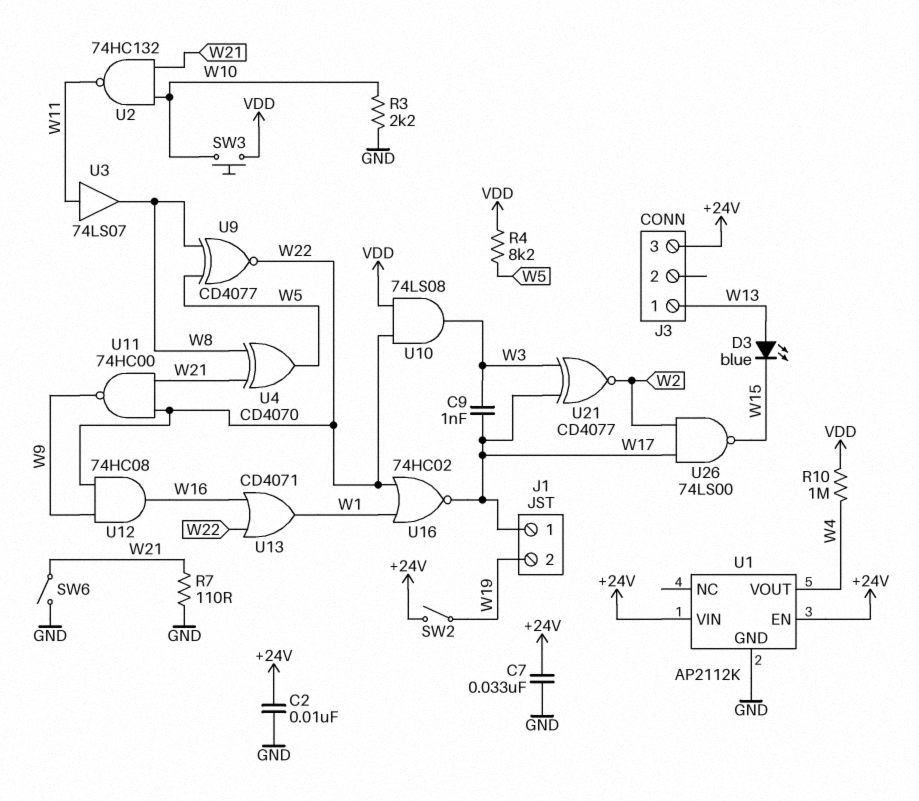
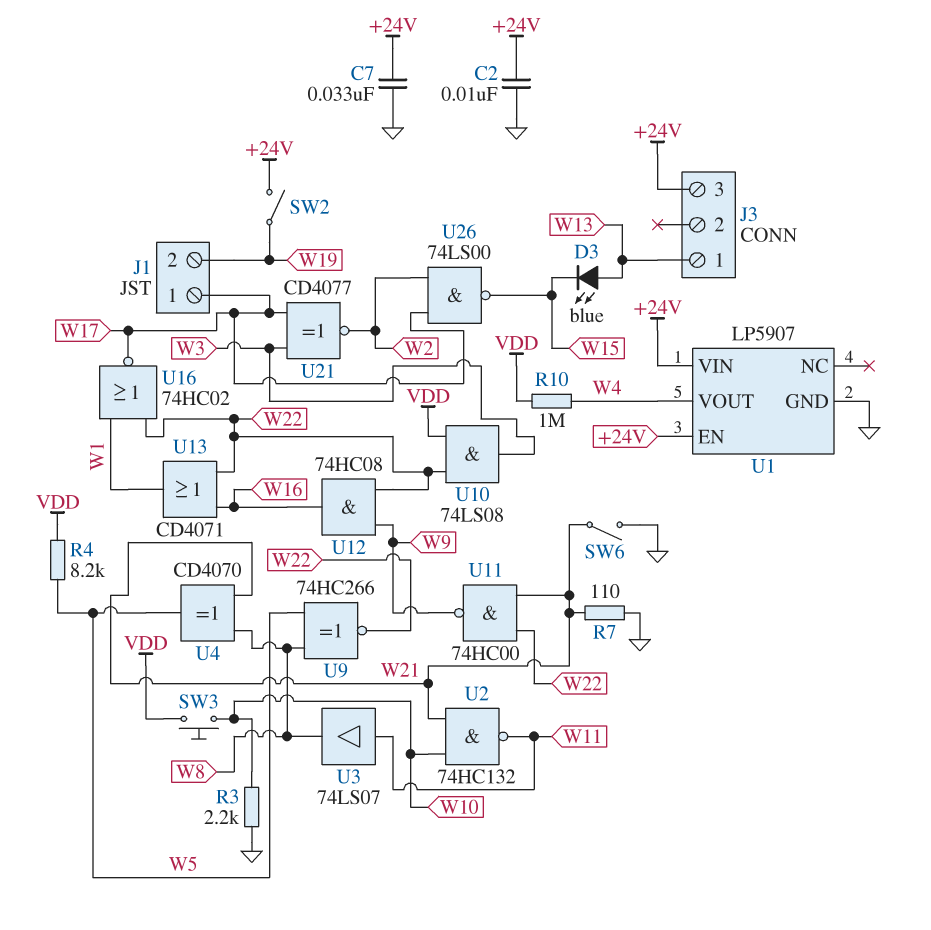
C9: 1nF (W3, W17) -> none
U1: AP2112K -> LP5907
U9: XNOR CD4077 (in W5, in W8, out W22) -> XNOR 74HC266 (in W5, in W8, out W22)

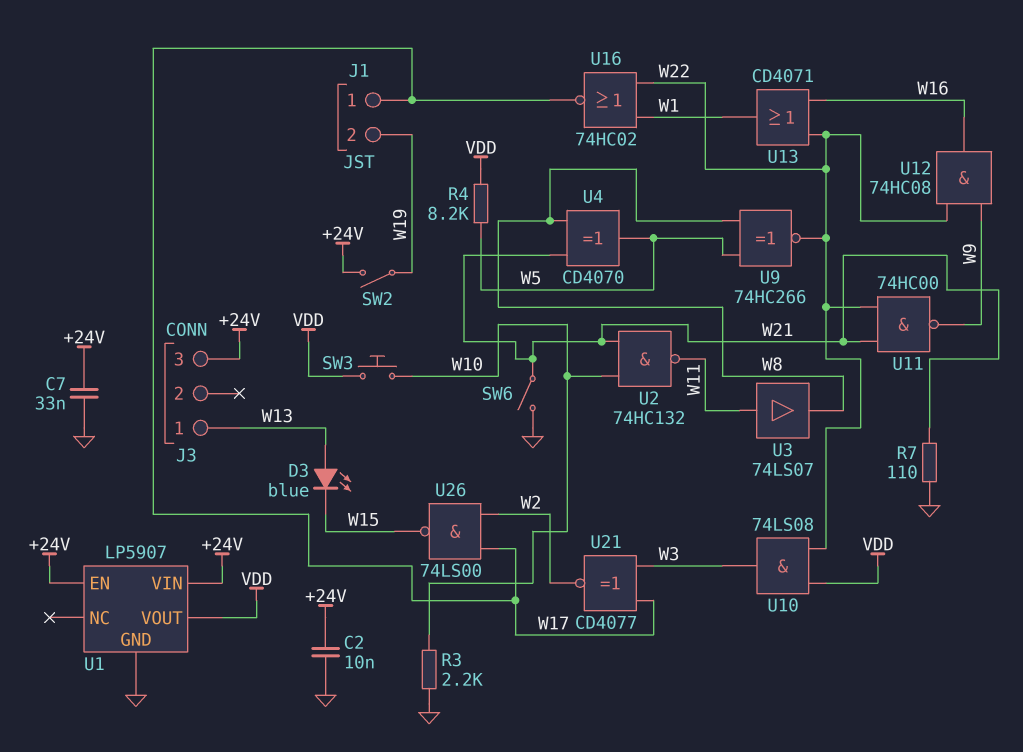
R10: 1M (VDD, W4) -> none
U1 pin VOUT: W4 -> VDD

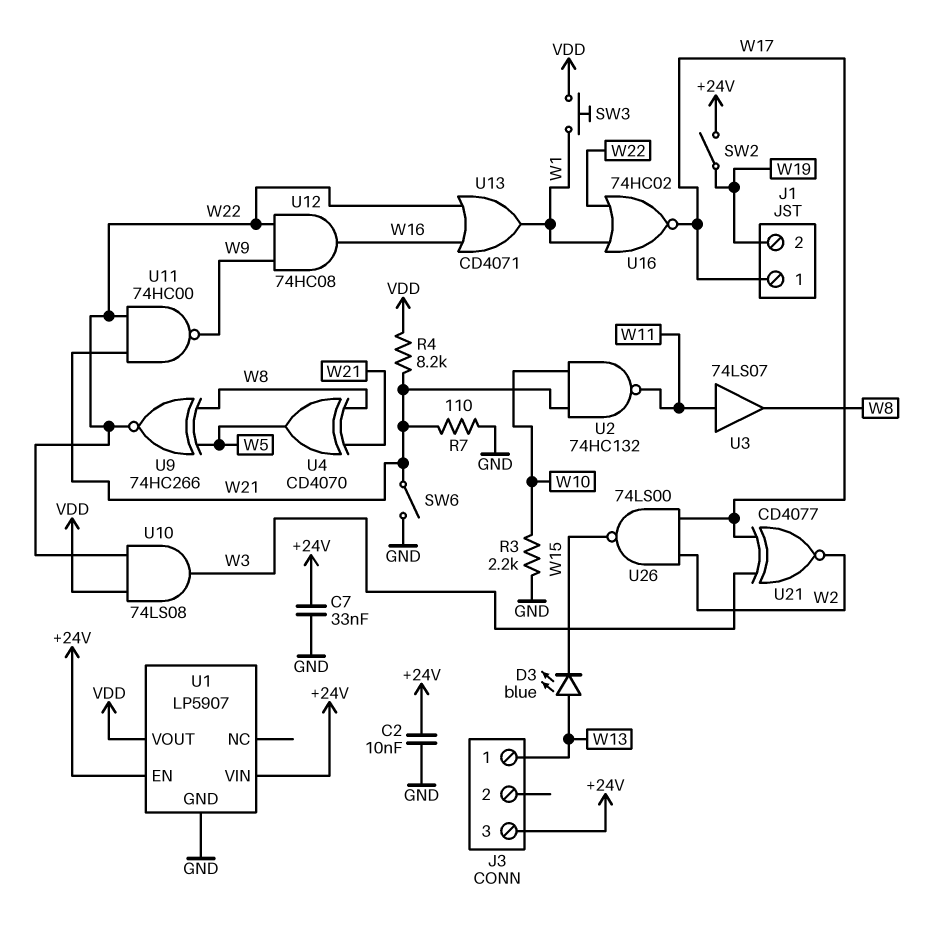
R4: 8.2k (VDD, W5) -> 8.2k (VDD, W21)
SW3: button (VDD, W10) -> button (VDD, W1)

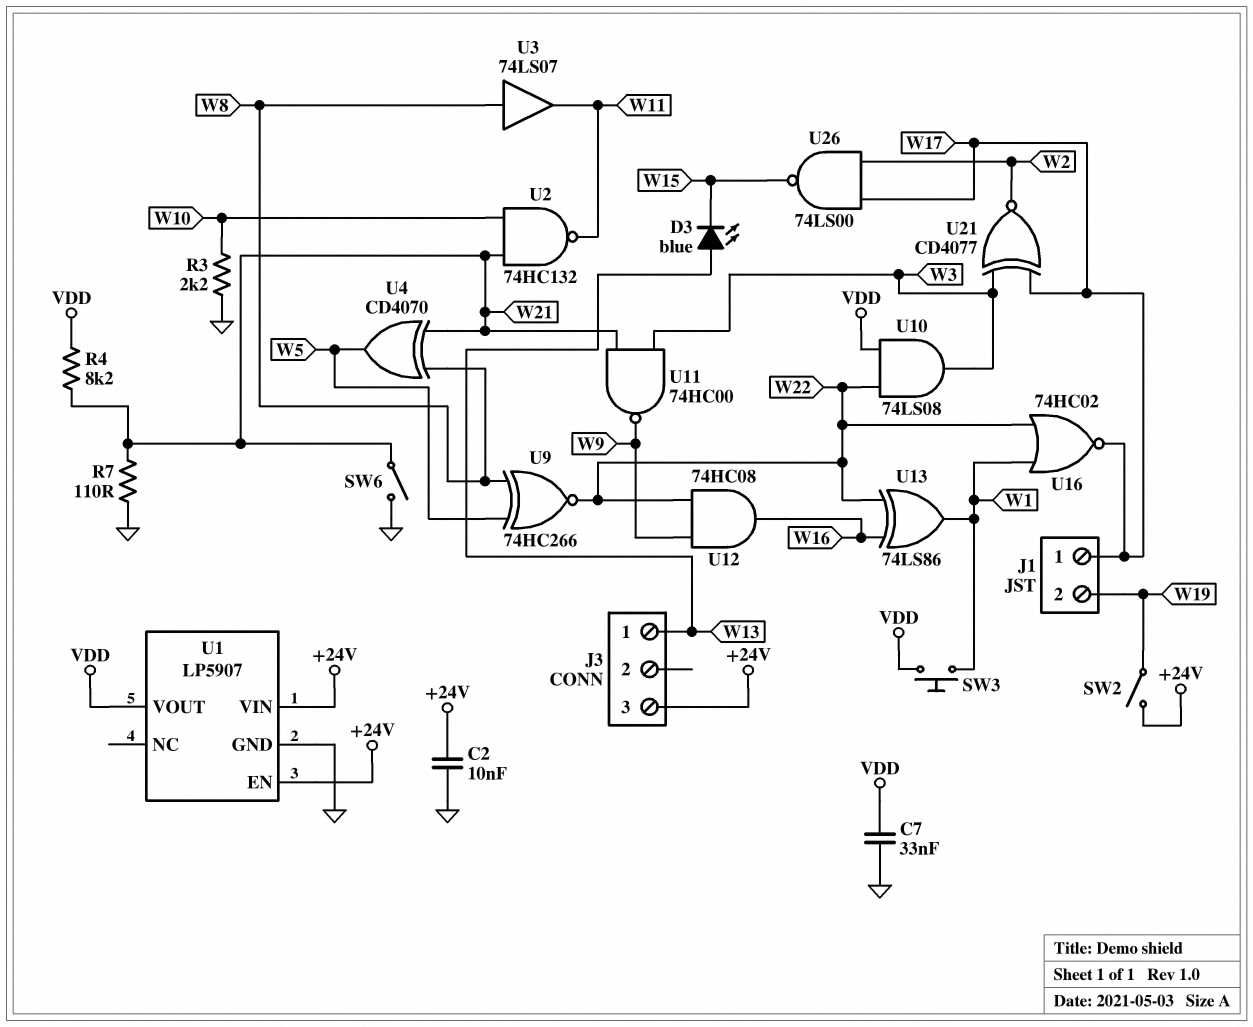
C7: 33nF (+24V, GND) -> 33nF (GND, VDD)
U3: buffer 74LS07 (in W11, out W8) -> buffer 74LS07 (in W8, out W11)
U11: NAND 74HC00 (in W21, in W22, out W9) -> NAND 74HC00 (in W3, in W21, out W9)
U13: OR CD4071 (in W16, in W22, out W1) -> XOR 74LS86 (in W16, in W22, out W1)

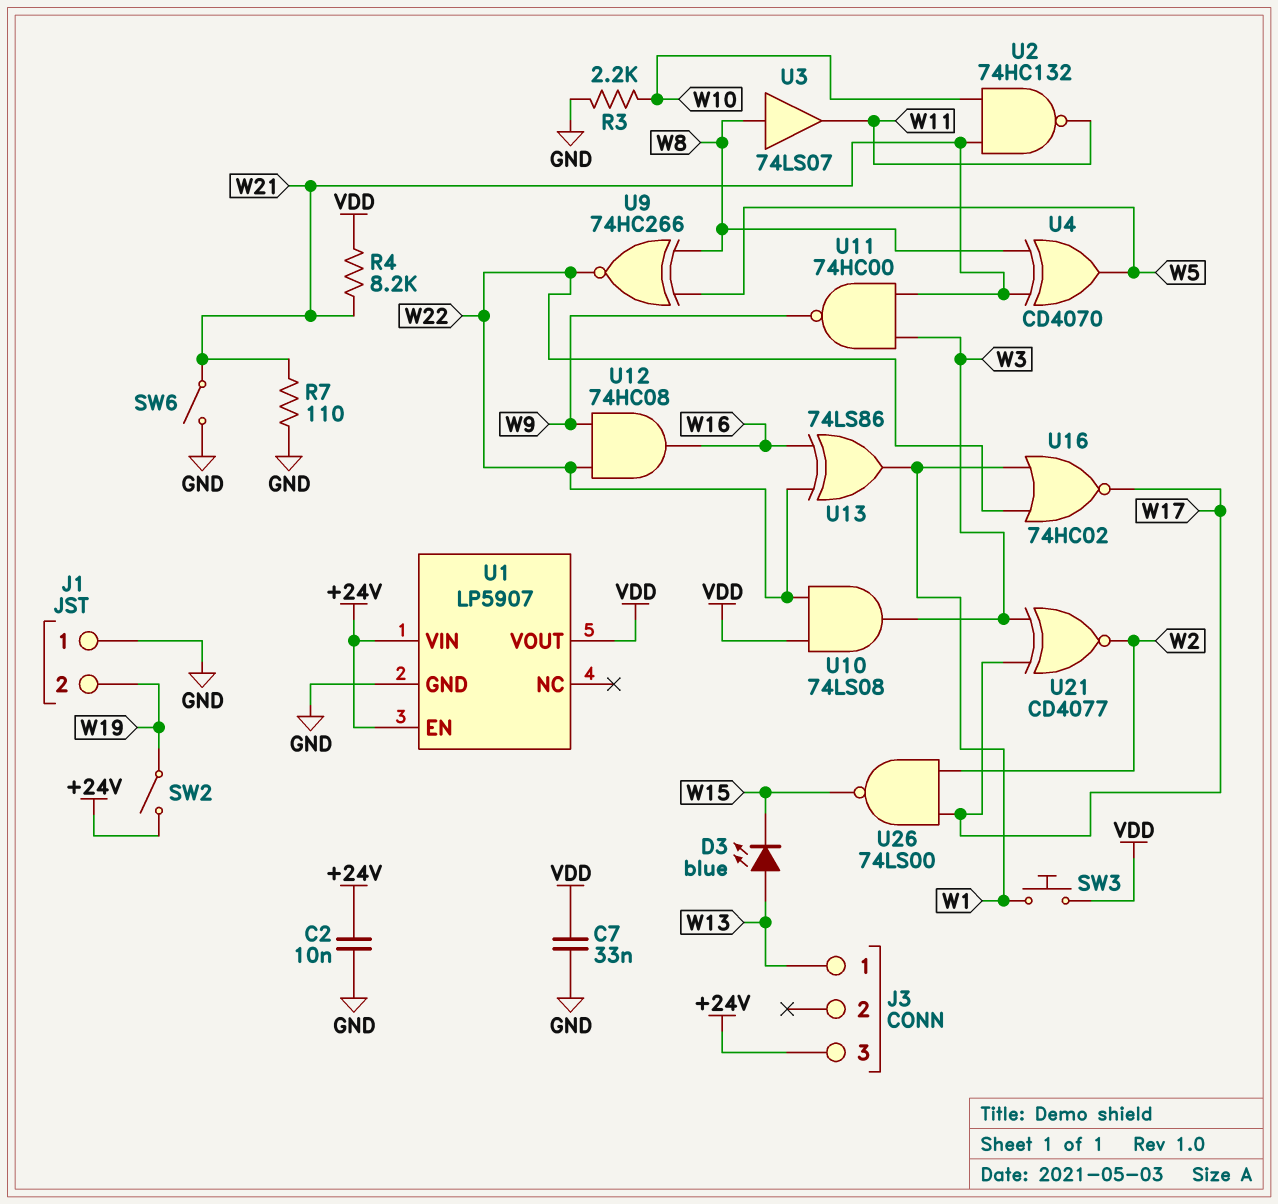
J1 pin 1: W17 -> GND

